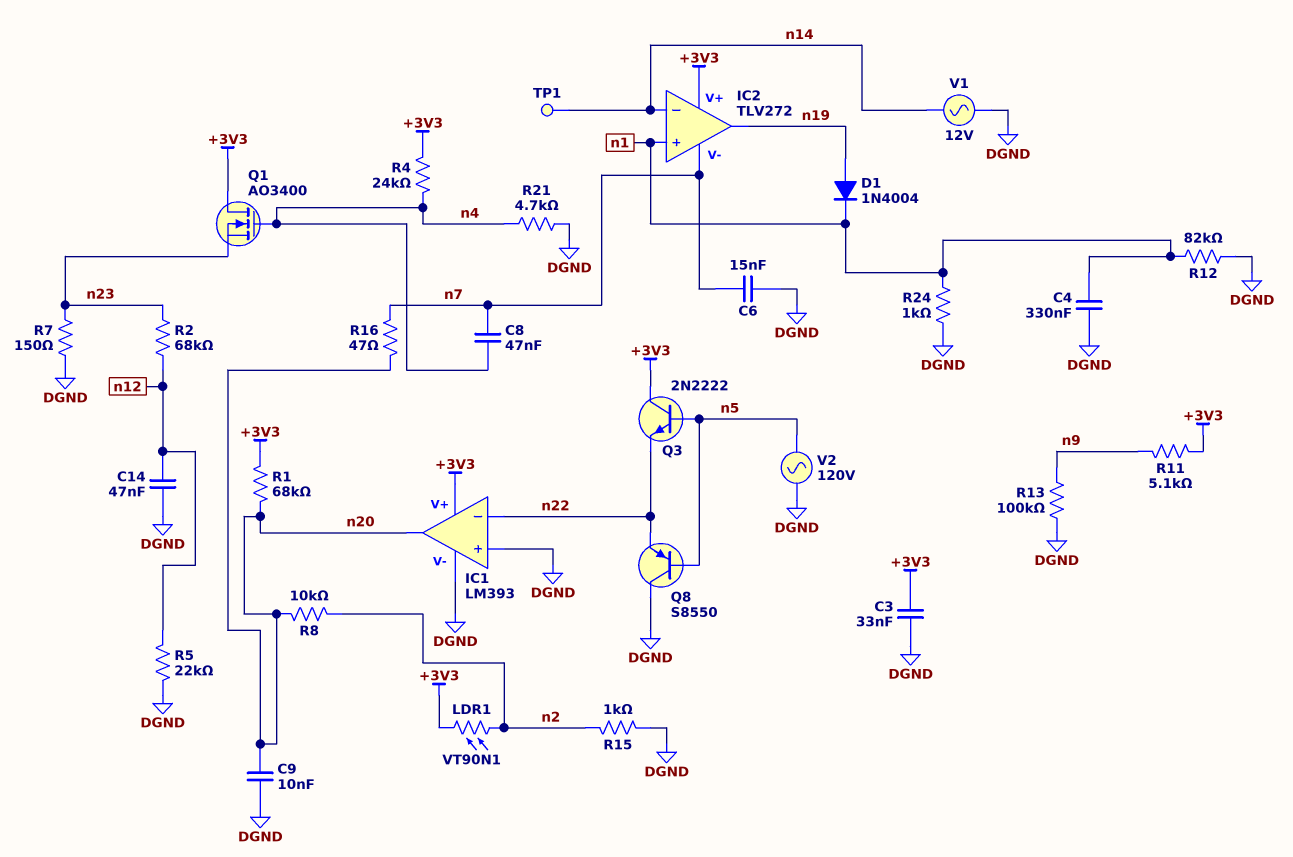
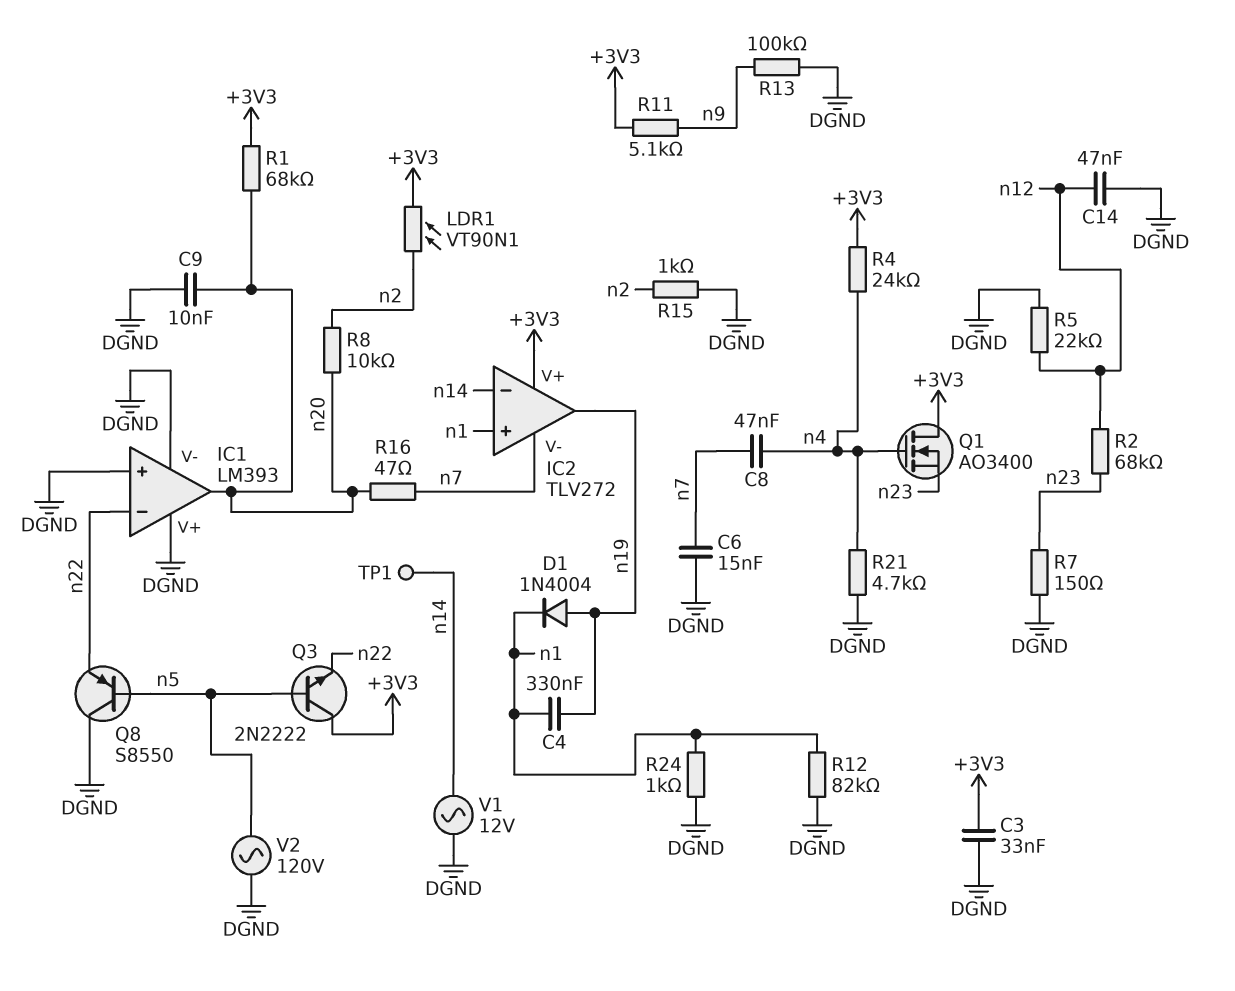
C4: 330nF (DGND, n1) -> 330nF (n1, n19)
IC1 pin V+: +3V3 -> DGND

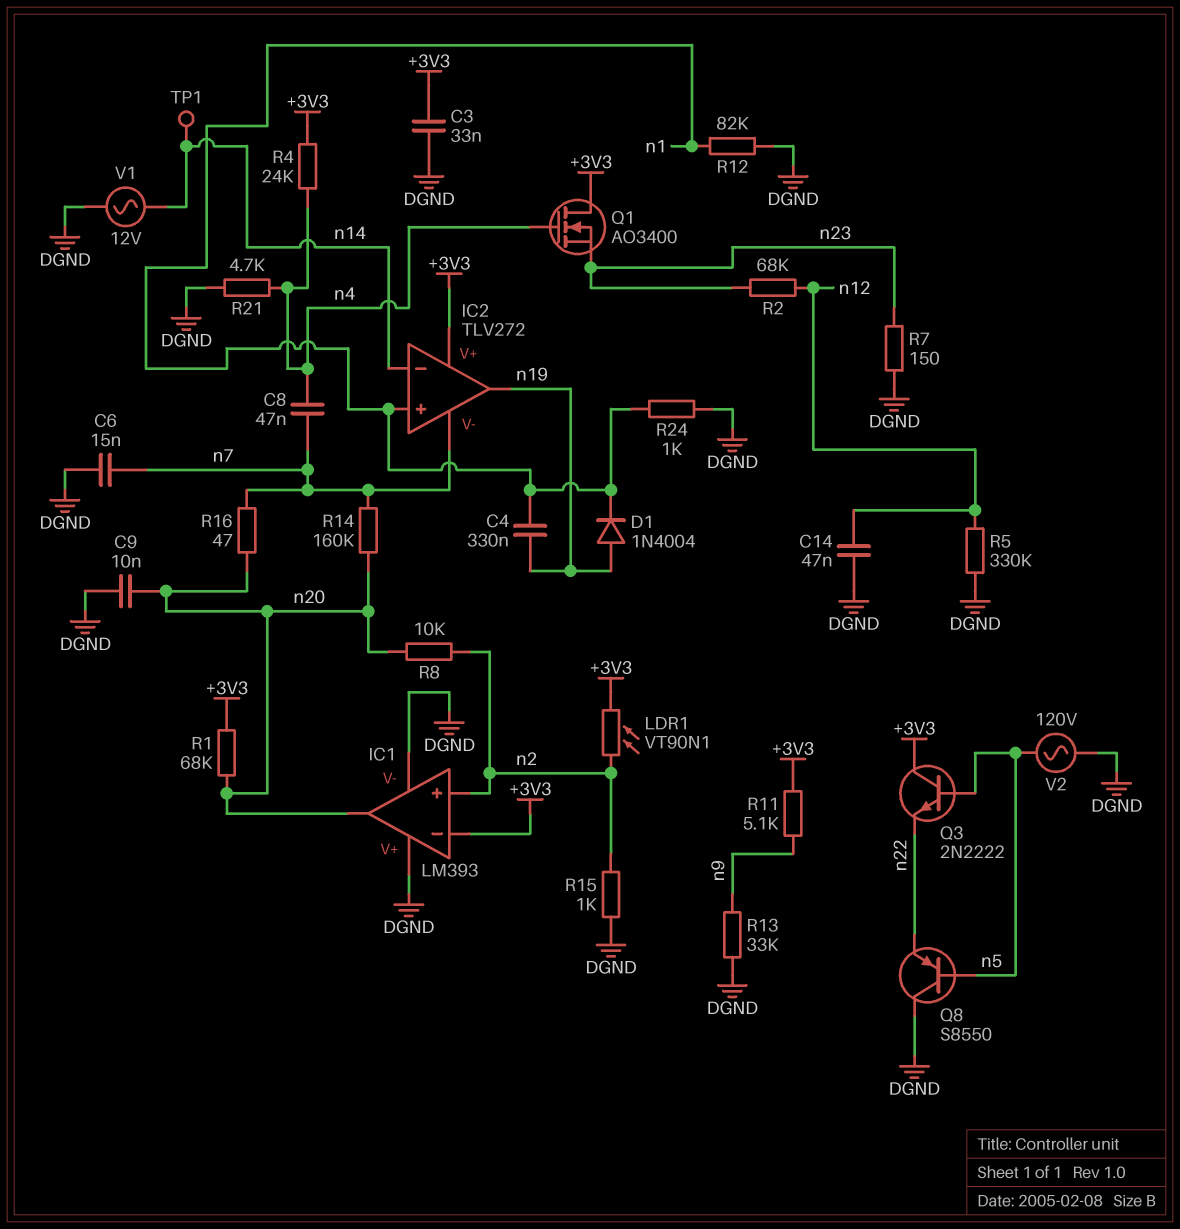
IC1 pin in+: DGND -> n2
IC1 pin in-: n22 -> +3V3
R5: 22k (DGND, n12) -> 330k (DGND, n12)
R13: 100k (DGND, n9) -> 33k (DGND, n9)
R14: none -> 160k (n7, n20)

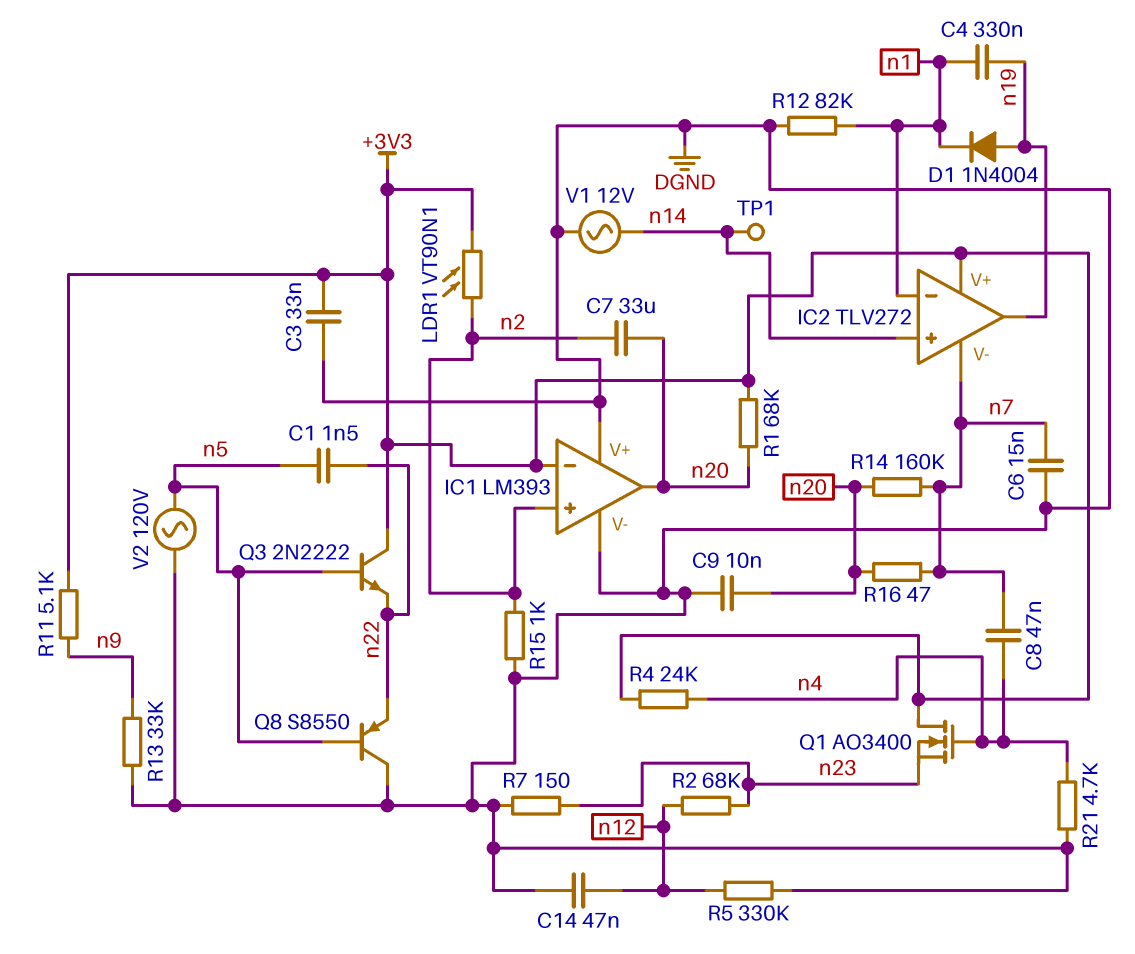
C1: none -> 1.5nF (n5, n22)
C7: none -> 33uF (n2, n20)
IC2 pin in+: n1 -> n14
IC2 pin in-: n14 -> n1
R8: 10k (n2, n20) -> none
R24: 1k (DGND, n1) -> none

